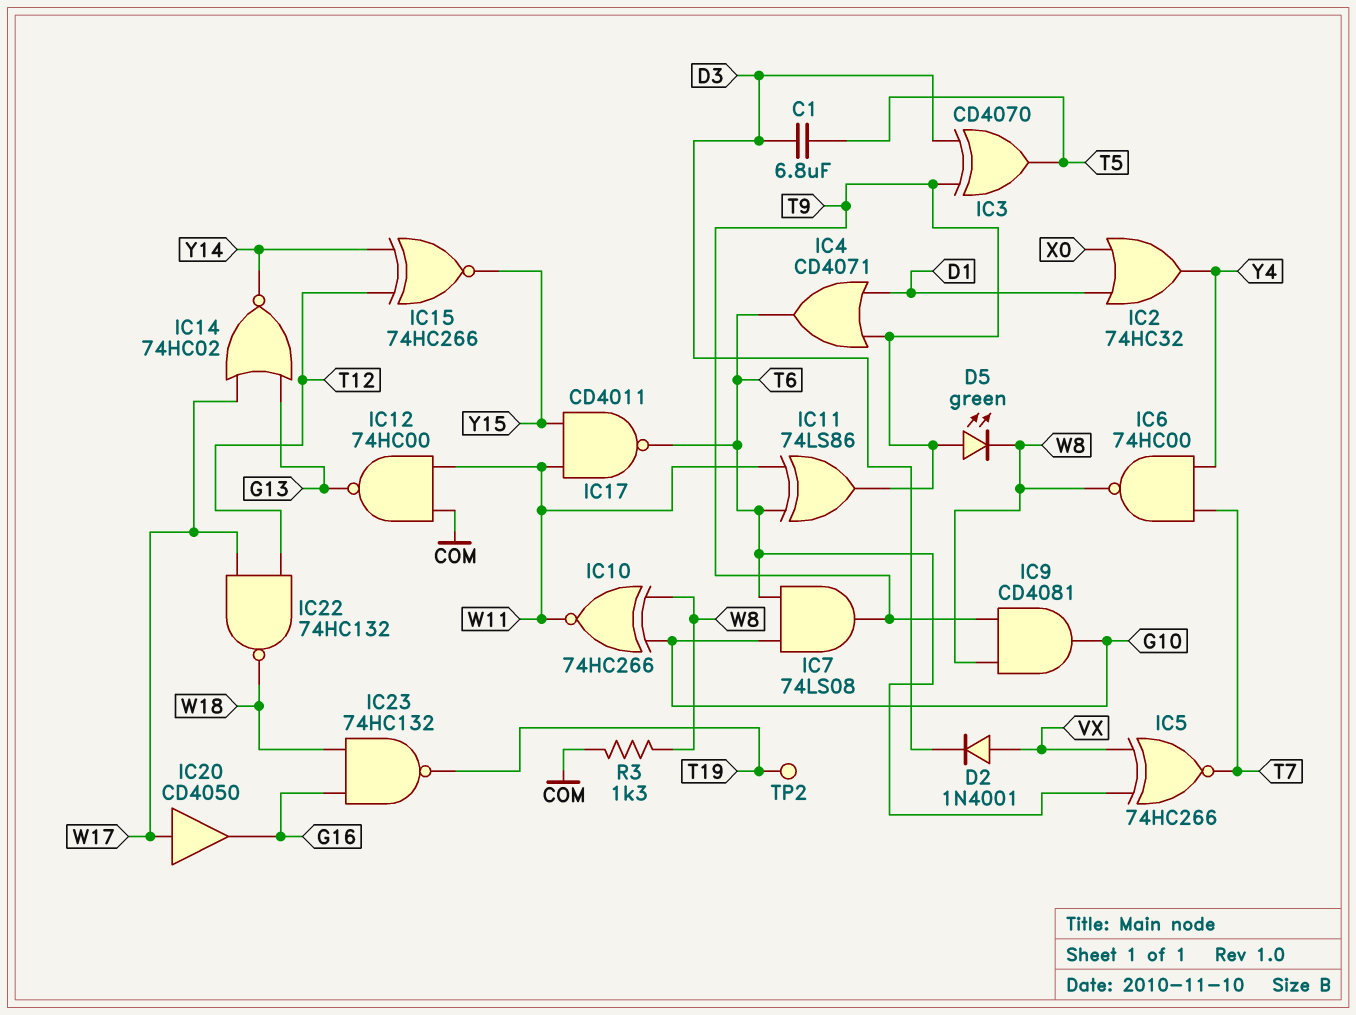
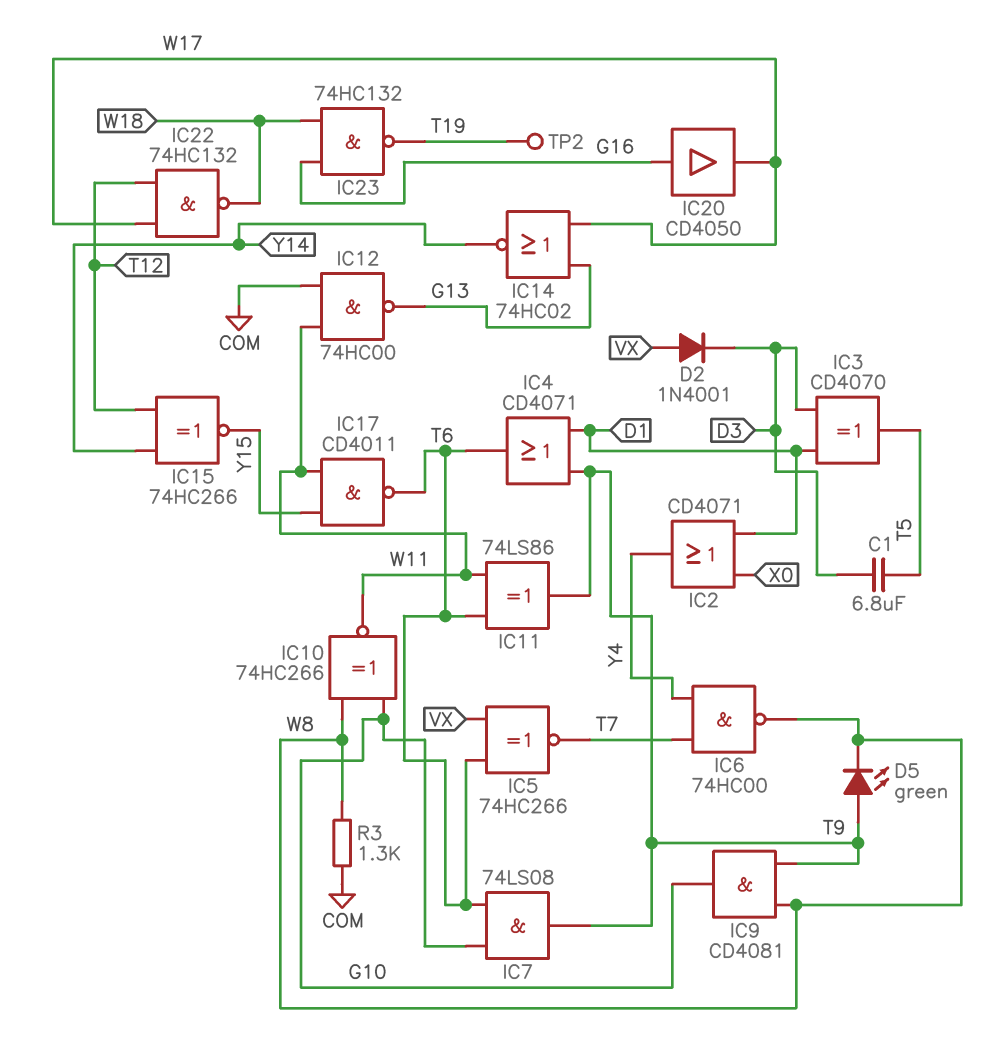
IC2: OR 74HC32 (in D1, in X0, out Y4) -> OR CD4071 (in D1, in X0, out Y4)
IC3: XOR CD4070 (in D3, in T9, out T5) -> XOR CD4070 (in D1, in D3, out T5)
IC20: buffer CD4050 (in W17, out G16) -> buffer CD4050 (in G16, out W17)

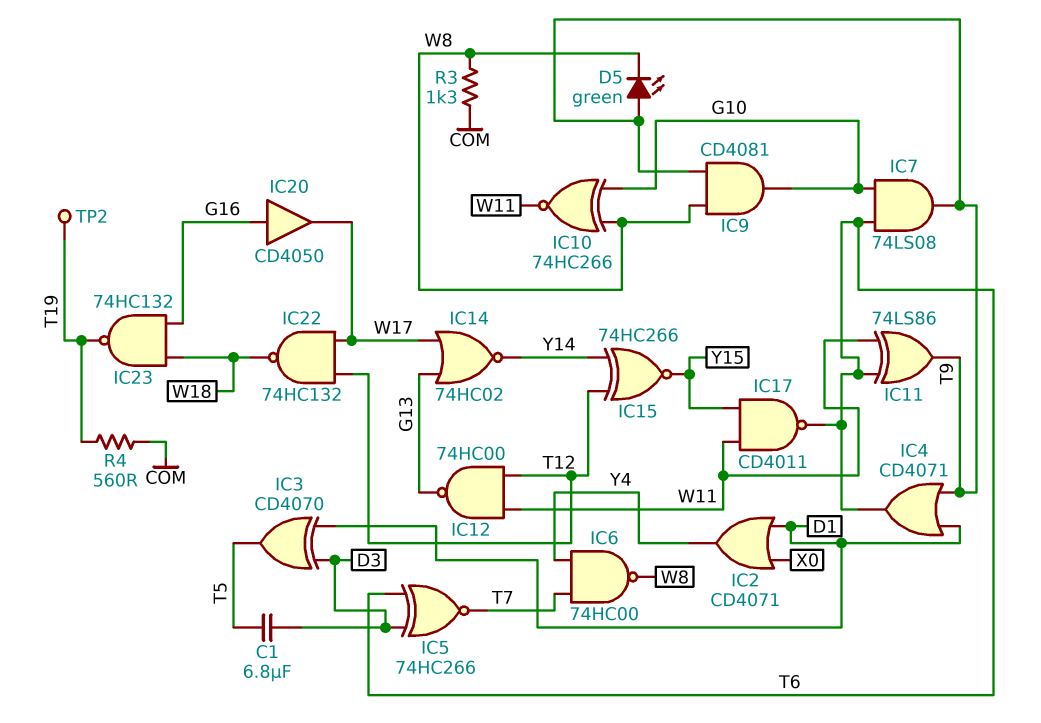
D2: diode 1N4001 (A VX, K D3) -> none
IC5: XNOR 74HC266 (in T6, in VX, out T7) -> XNOR 74HC266 (in D3, in T6, out T7)
IC12: NAND 74HC00 (in COM, in W11, out G13) -> NAND 74HC00 (in T12, in W11, out G13)
R4: none -> 560 (COM, T19)

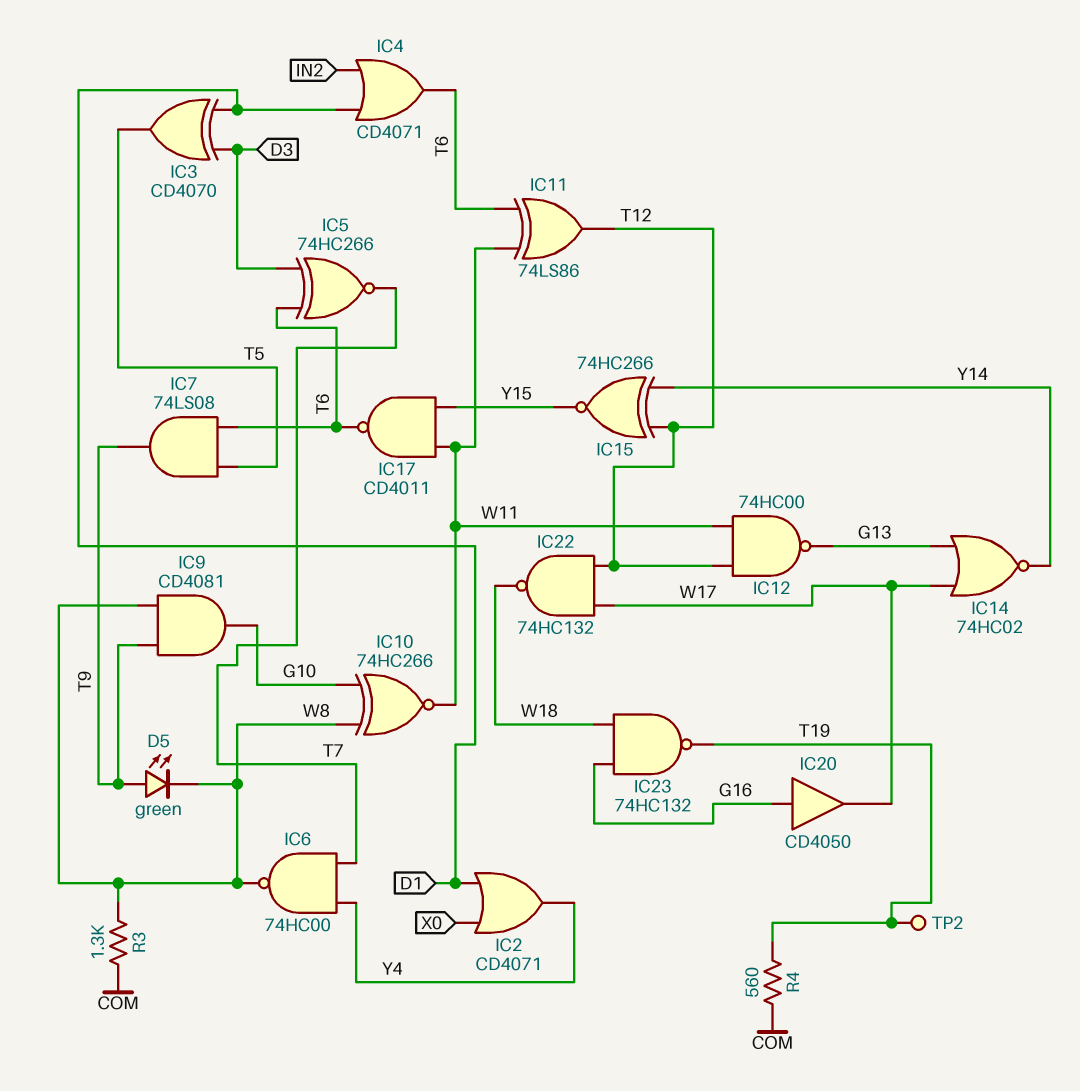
C1: 6.8uF (D3, T5) -> none
IC4: OR CD4071 (in D1, in T9, out T6) -> OR CD4071 (in D1, in IN2, out T6)
IC7: AND 74LS08 (in G10, in T6, out T9) -> AND 74LS08 (in T5, in T6, out T9)
IC11: XOR 74LS86 (in T6, in W11, out T9) -> XOR 74LS86 (in T6, in W11, out T12)

